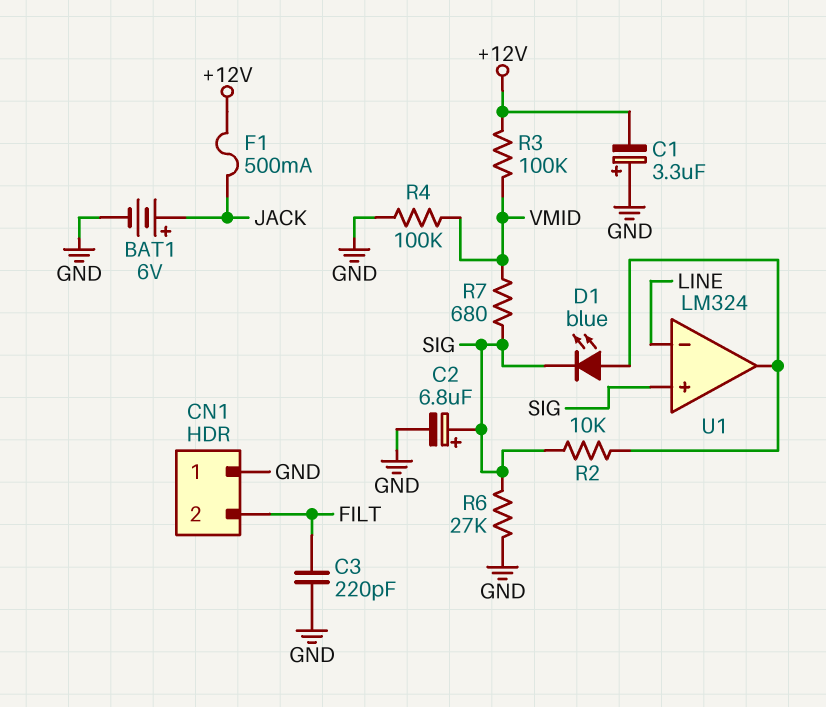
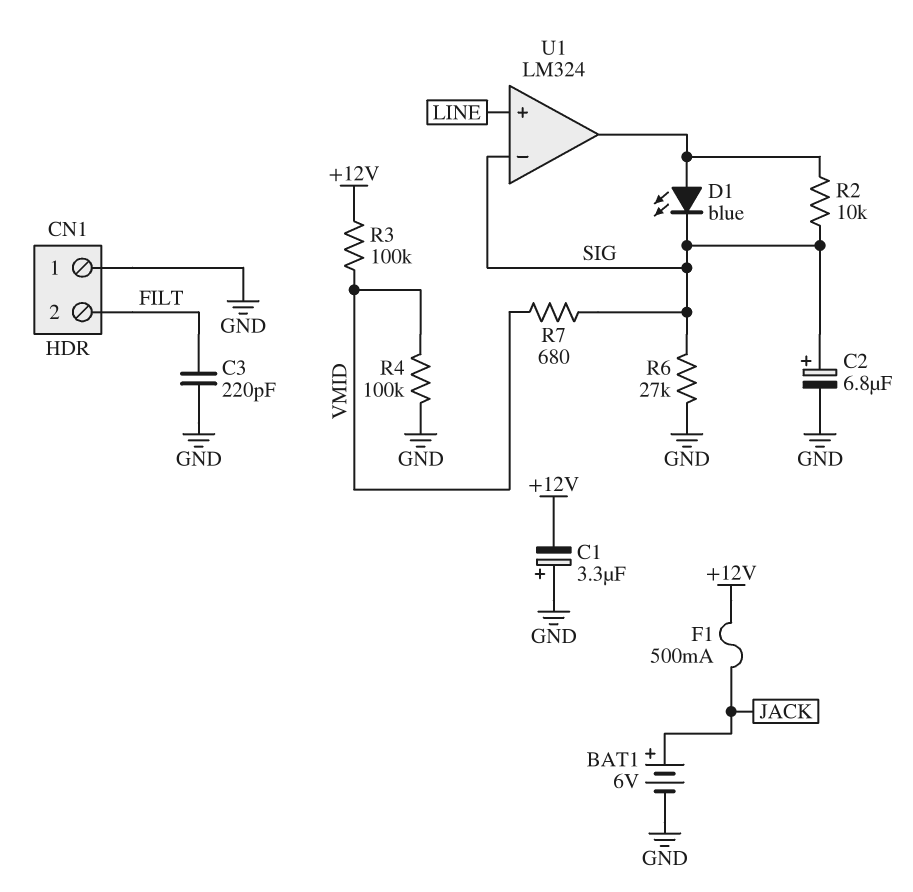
U1 pin in+: SIG -> LINE
U1 pin in-: LINE -> SIG

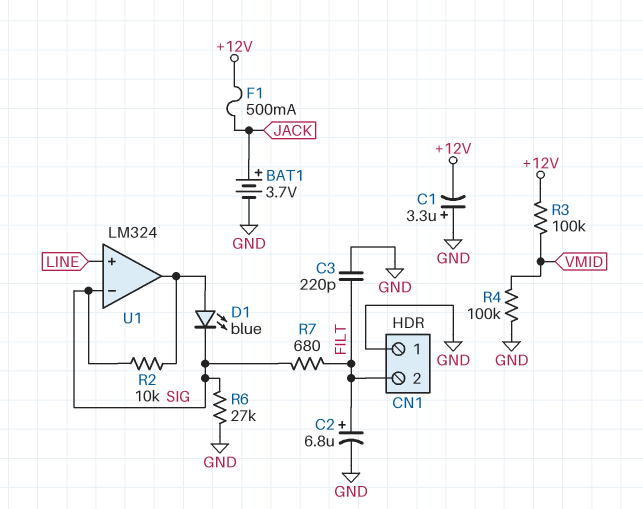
BAT1: 6V (plus JACK, minus GND) -> 3.7V (plus JACK, minus GND)
C2: 6.8uF (plus SIG, minus GND) -> 6.8uF (plus FILT, minus GND)
R7: 680 (SIG, VMID) -> 680 (FILT, SIG)

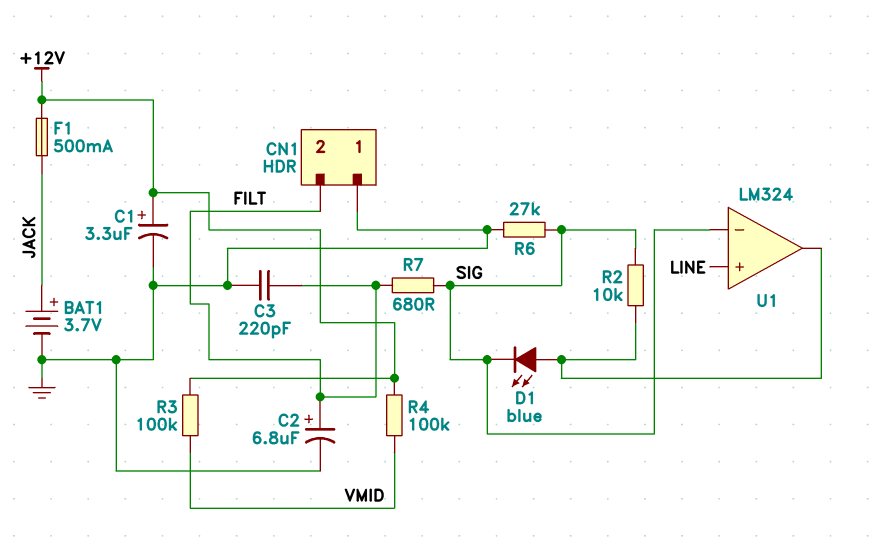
C1: 3.3uF (plus GND, minus +12V) -> 3.3uF (plus +12V, minus GND)
R4: 100k (GND, VMID) -> 100k (+12V, VMID)

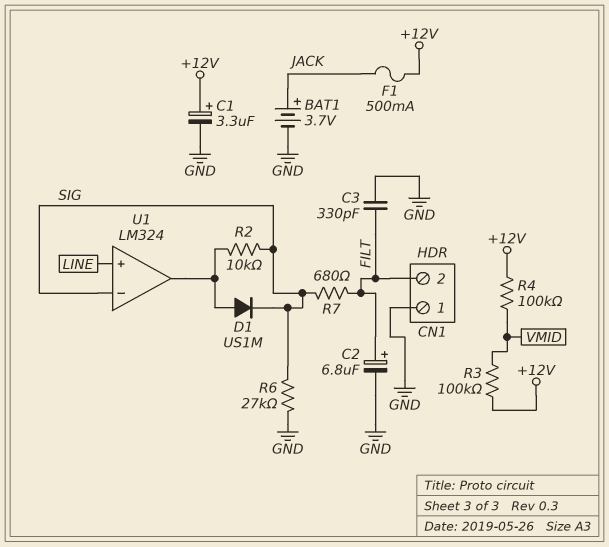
C3: 220pF (FILT, GND) -> 330pF (FILT, GND)
D1: LED blue (A U1/out, K SIG) -> diode US1M (A U1/out, K SIG)

